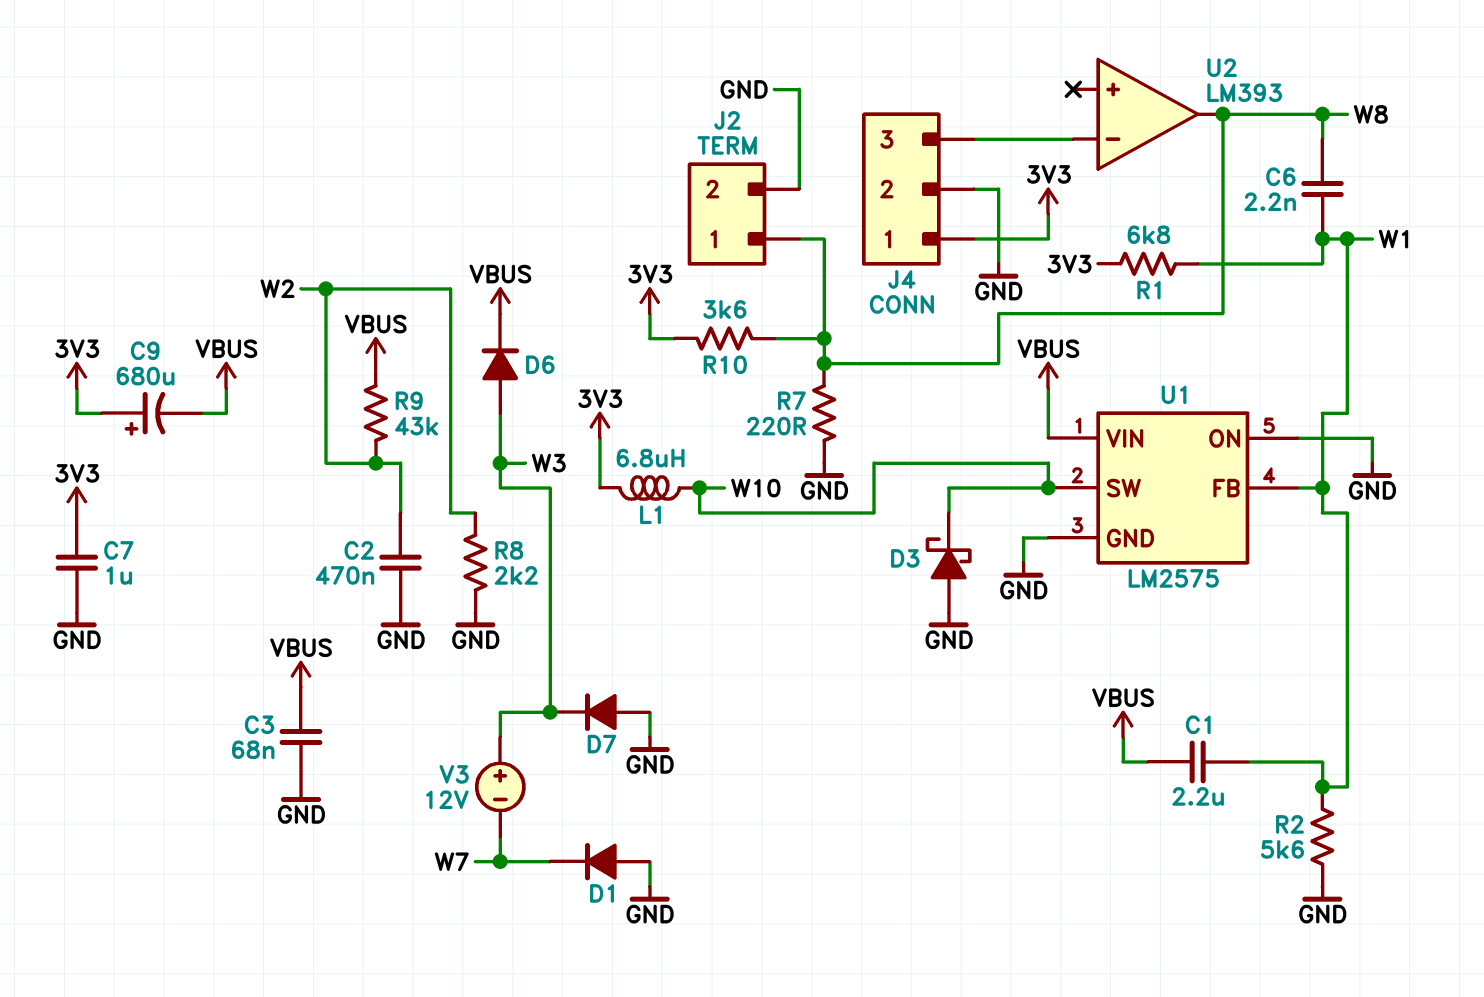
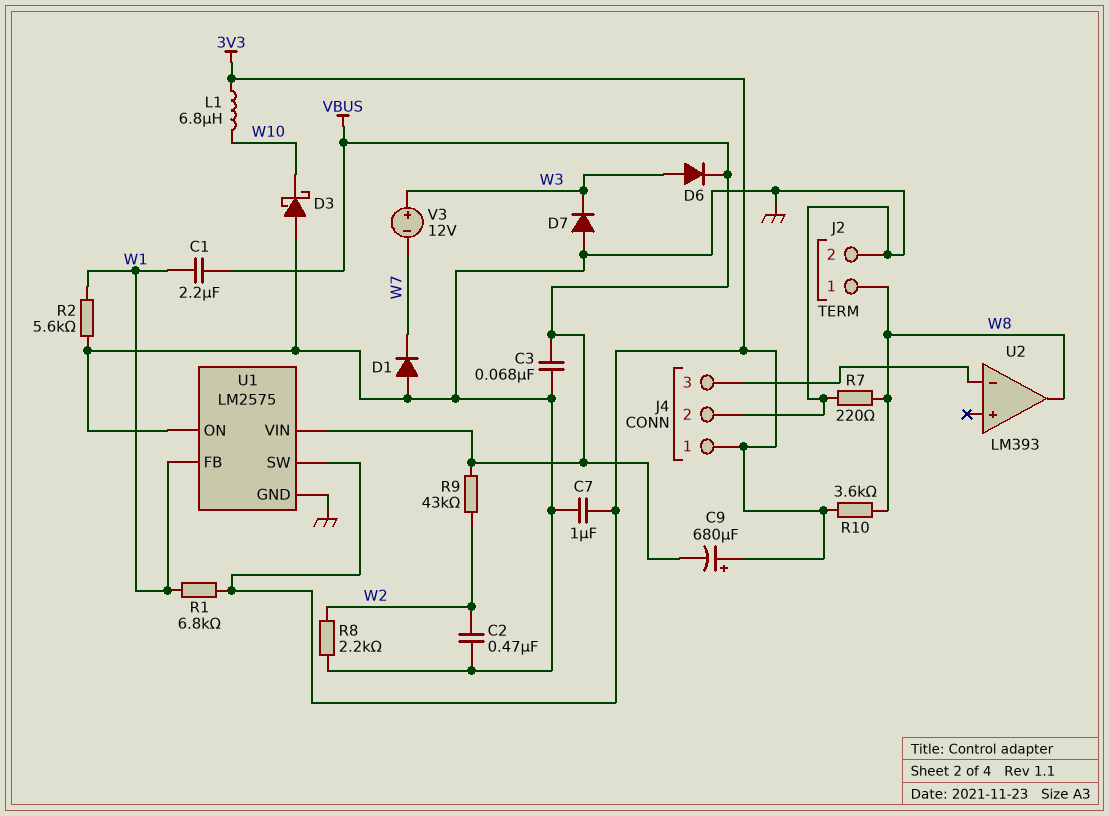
C6: 2.2nF (W1, W8) -> none
U1 pin SW: W10 -> 3V3

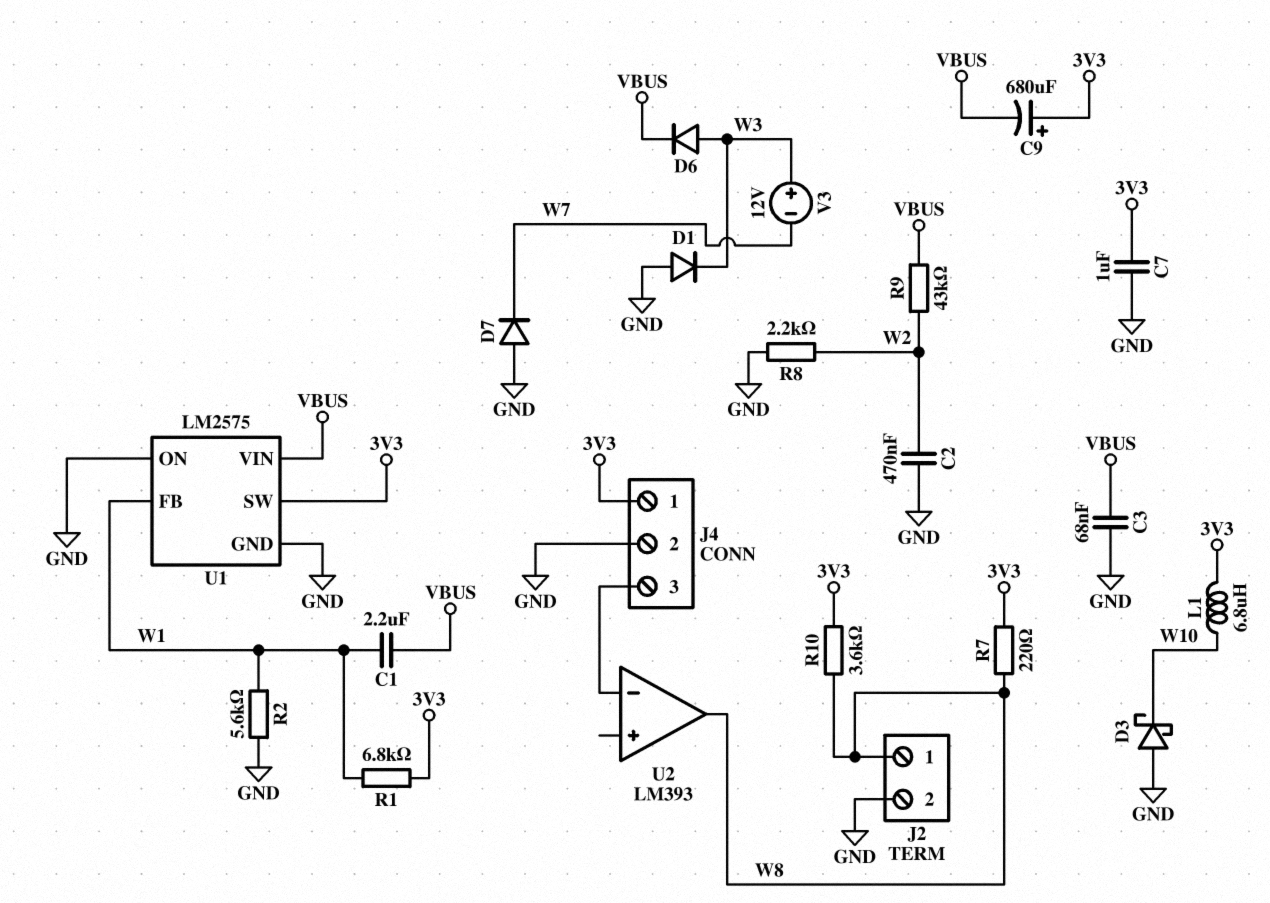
D1: diode (A GND, K W7) -> diode (A GND, K W3)
D7: diode (A GND, K W3) -> diode (A GND, K W7)
R7: 220 (GND, W8) -> 220 (3V3, W8)

